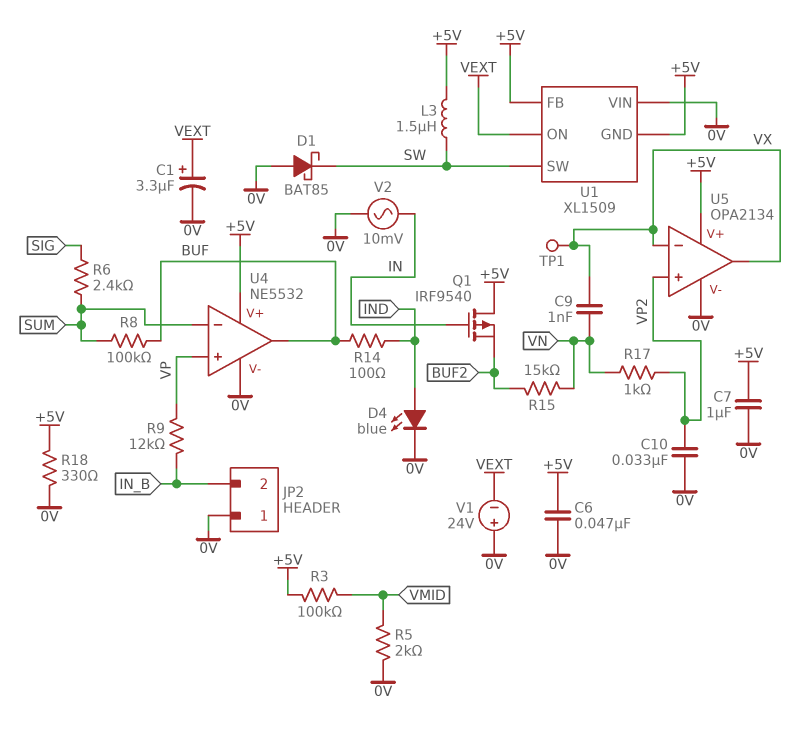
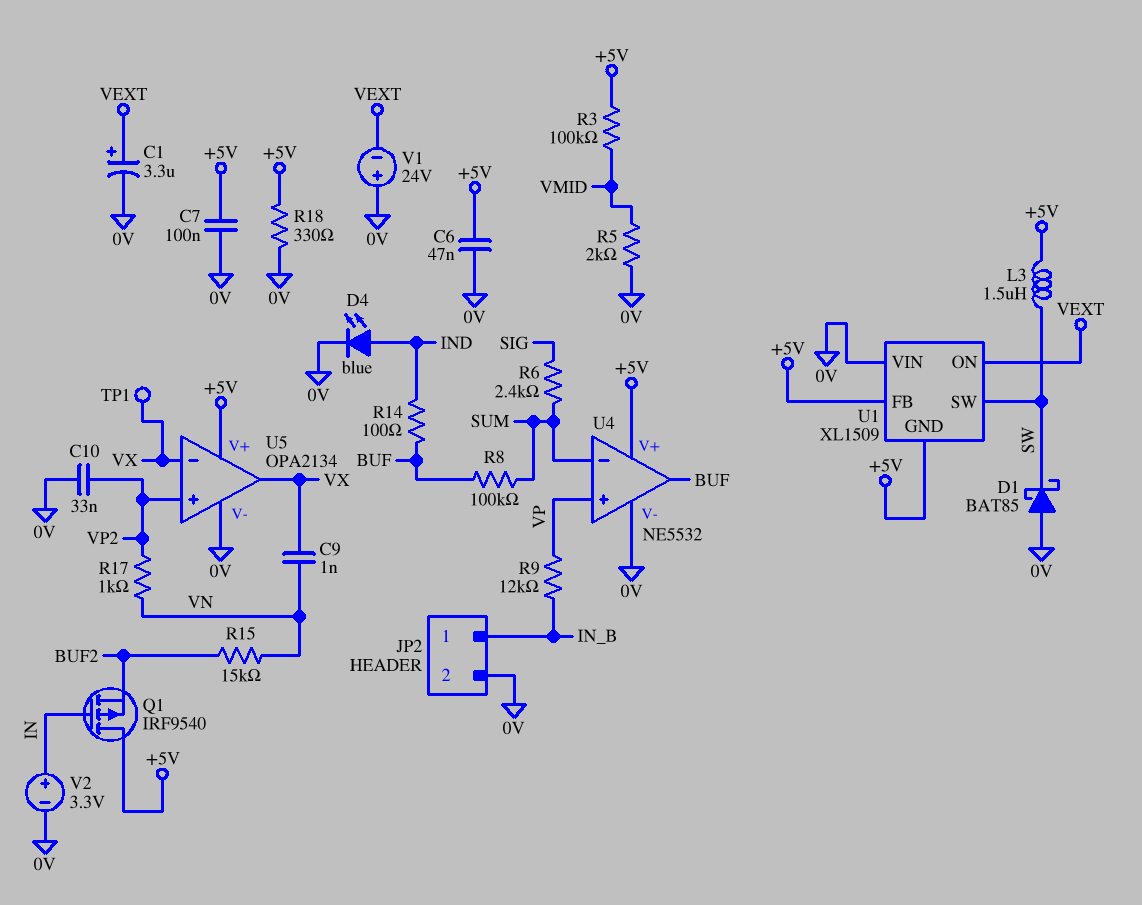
C7: 1uF (+5V, 0V) -> 100nF (+5V, 0V)
JP2 pin 1: 0V -> IN_B
JP2 pin 2: IN_B -> 0V
V2: AC 10mV (0V, IN) -> 3.3V (plus IN, minus 0V)

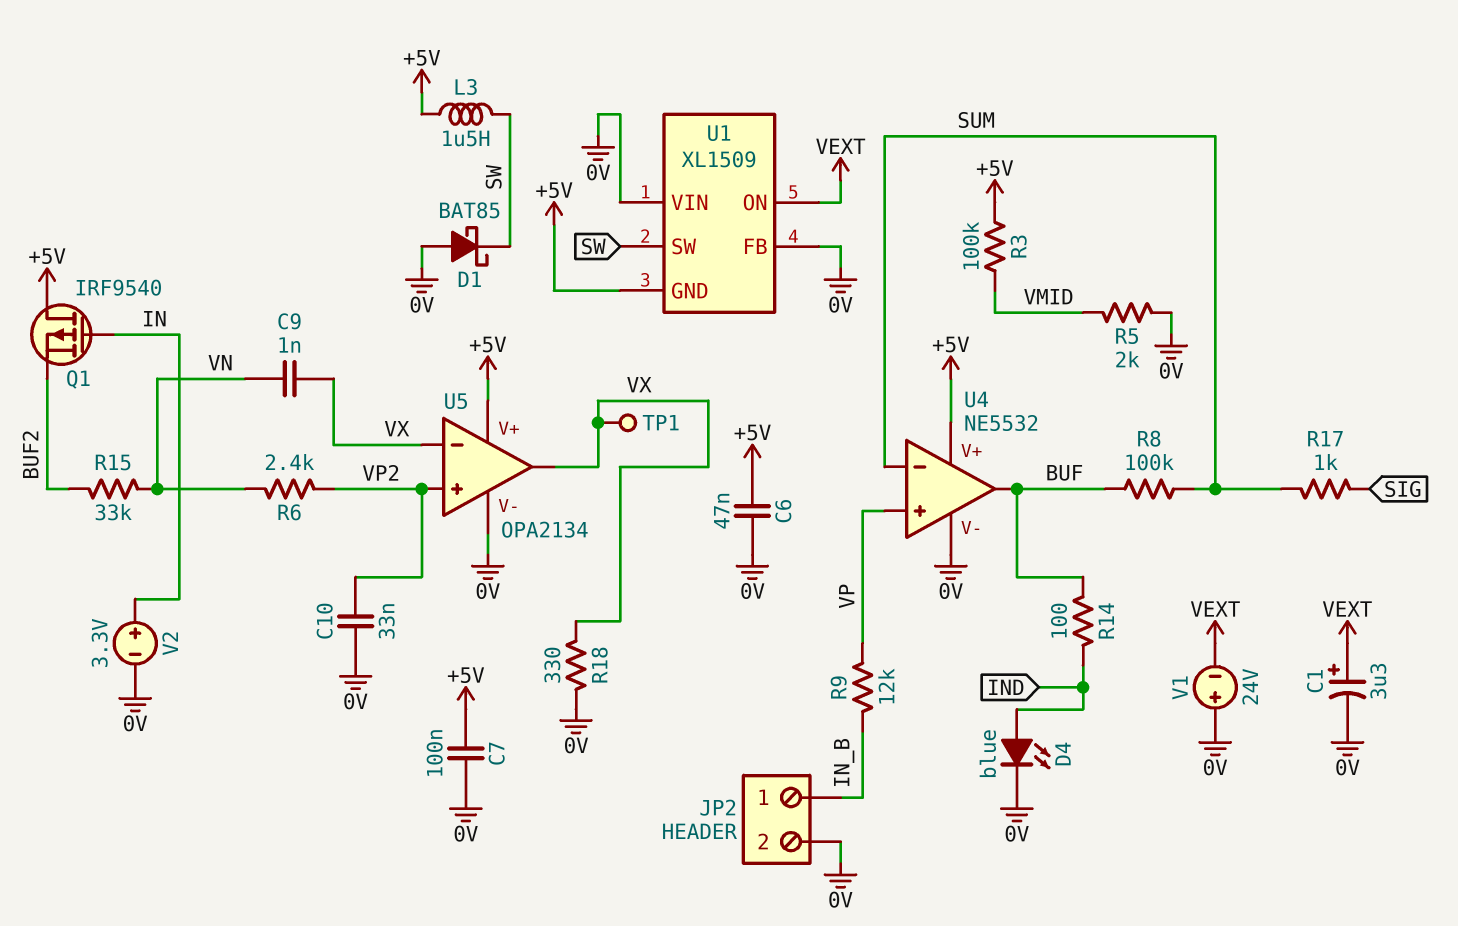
R6: 2.4k (SIG, SUM) -> 2.4k (VN, VP2)
R15: 15k (BUF2, VN) -> 33k (BUF2, VN)
R17: 1k (VN, VP2) -> 1k (SIG, SUM)
R18: 330 (+5V, 0V) -> 330 (0V, VX)
U1 pin FB: +5V -> 0V

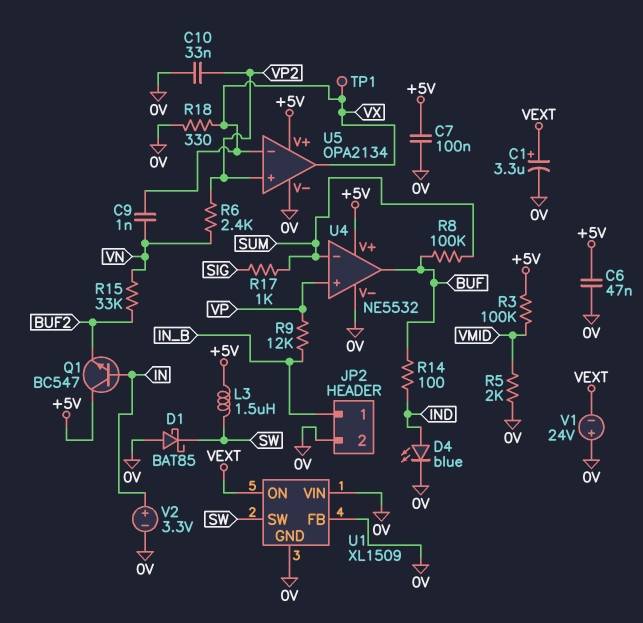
Q1: PMOS IRF9540 (G IN, D +5V, S BUF2) -> NPN BC547 (B IN, C +5V, E BUF2)
U1 pin GND: +5V -> 0V

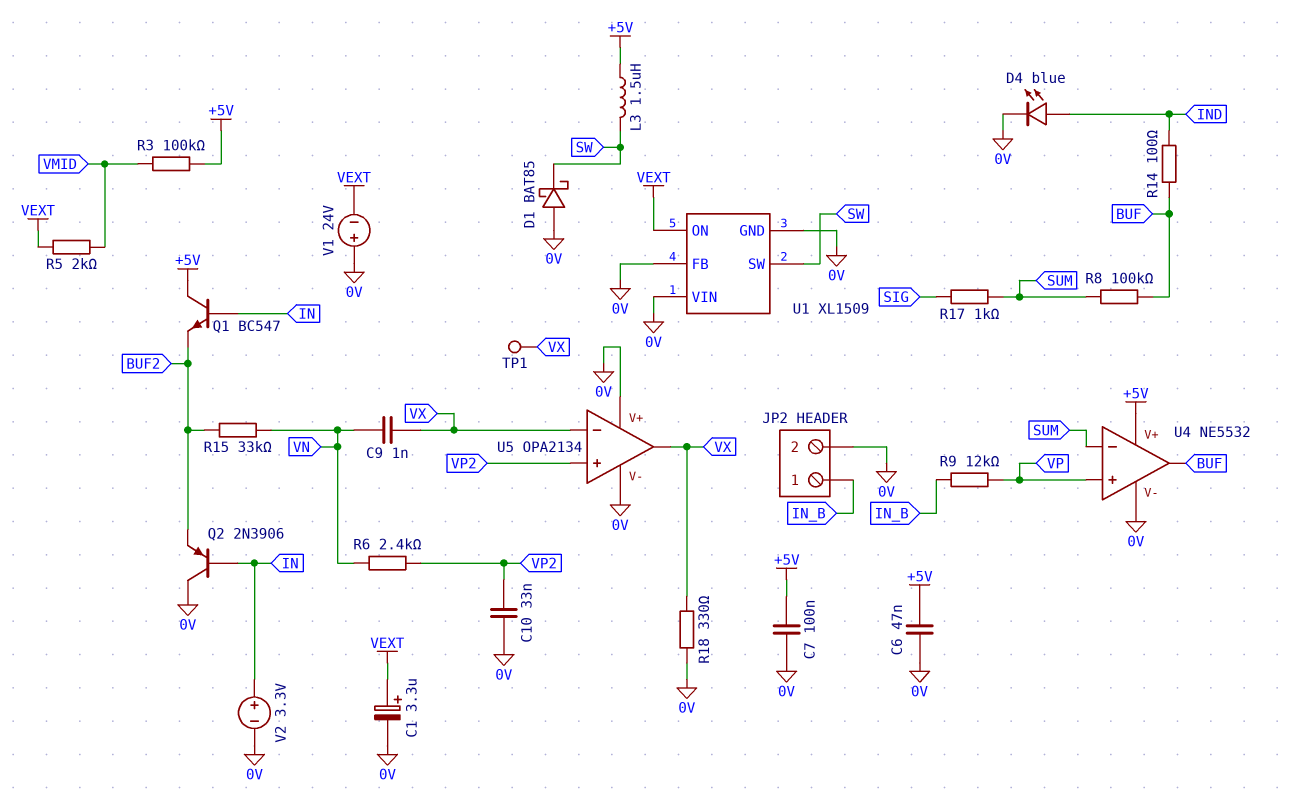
Q2: none -> PNP 2N3906 (B IN, C 0V, E BUF2)
R5: 2k (0V, VMID) -> 2k (VEXT, VMID)
U5 pin V+: +5V -> 0V

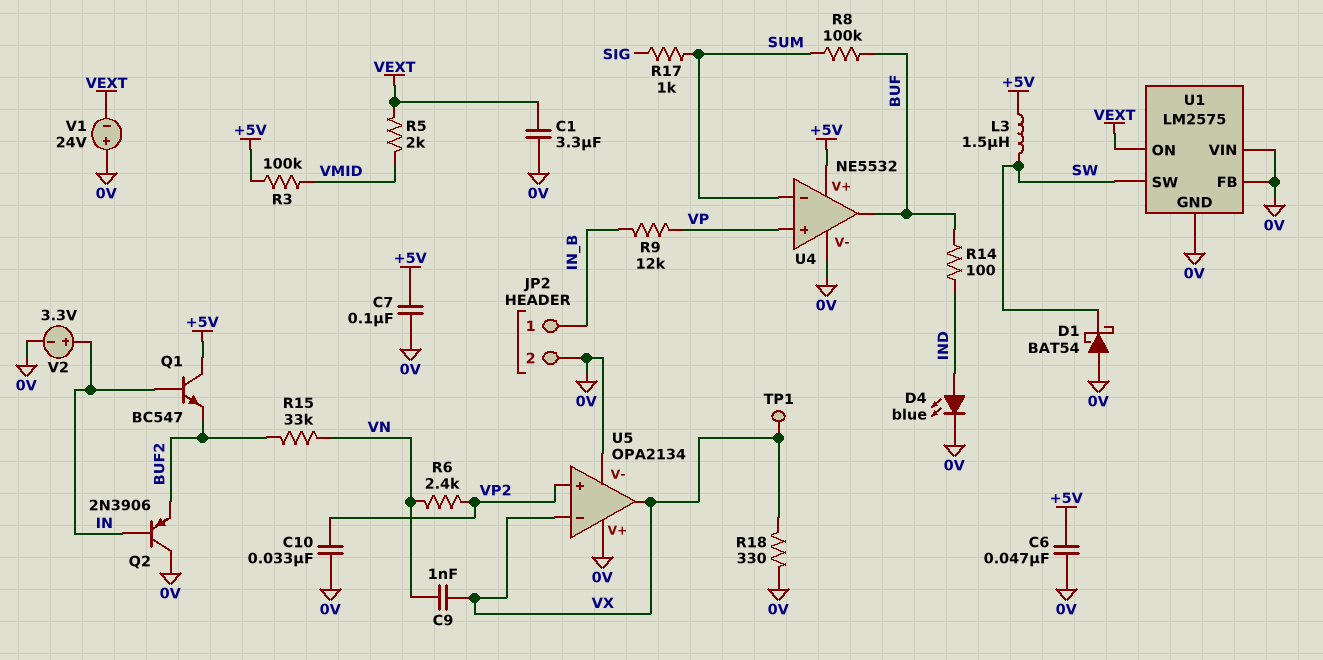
C1: 3.3uF (plus VEXT, minus 0V) -> 3.3uF (0V, VEXT)
D1: schottky BAT85 (A 0V, K SW) -> schottky BAT54 (A 0V, K SW)
U1: XL1509 -> LM2575

